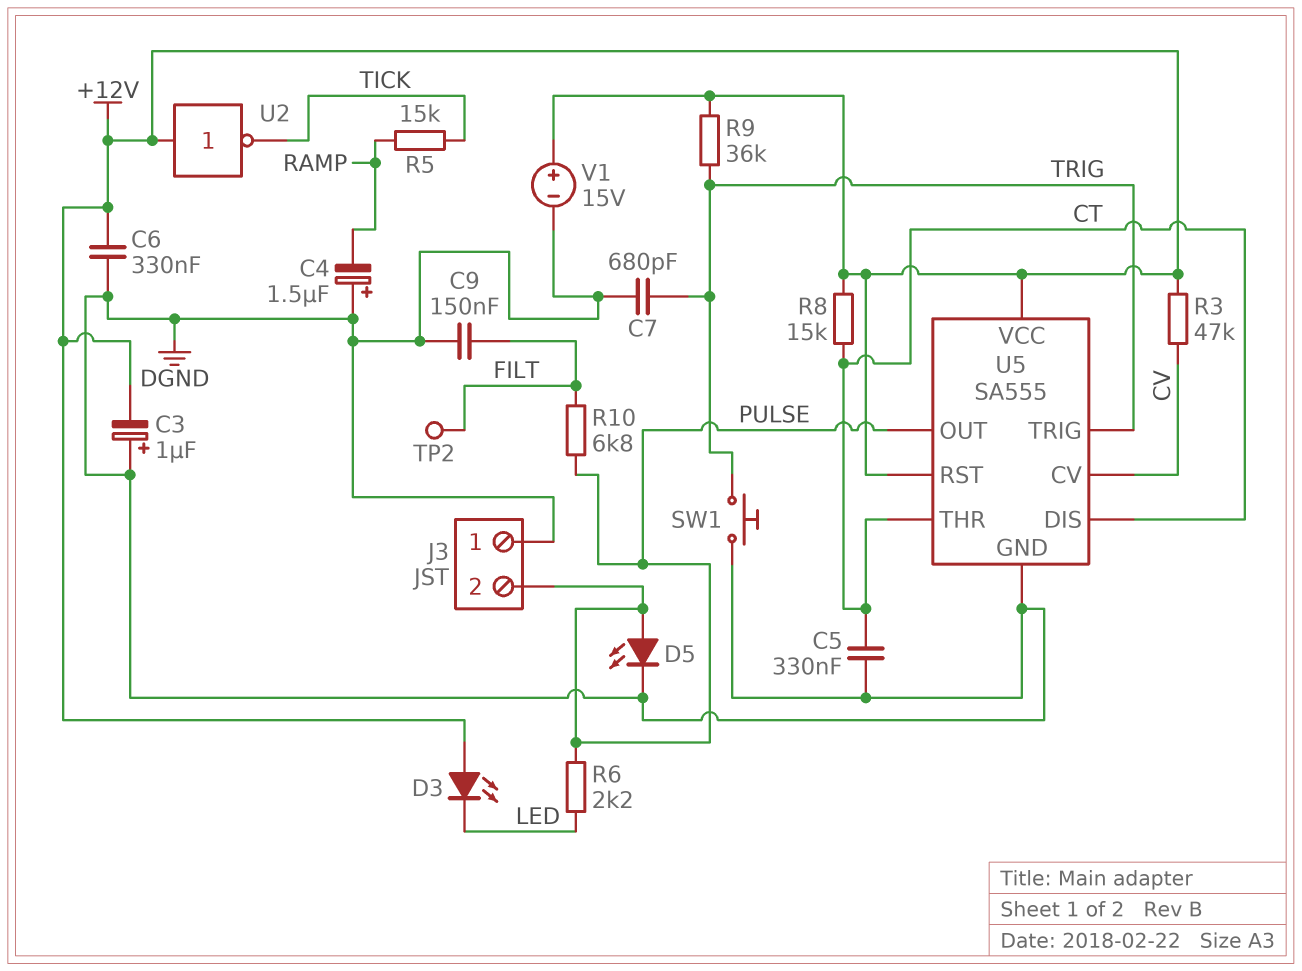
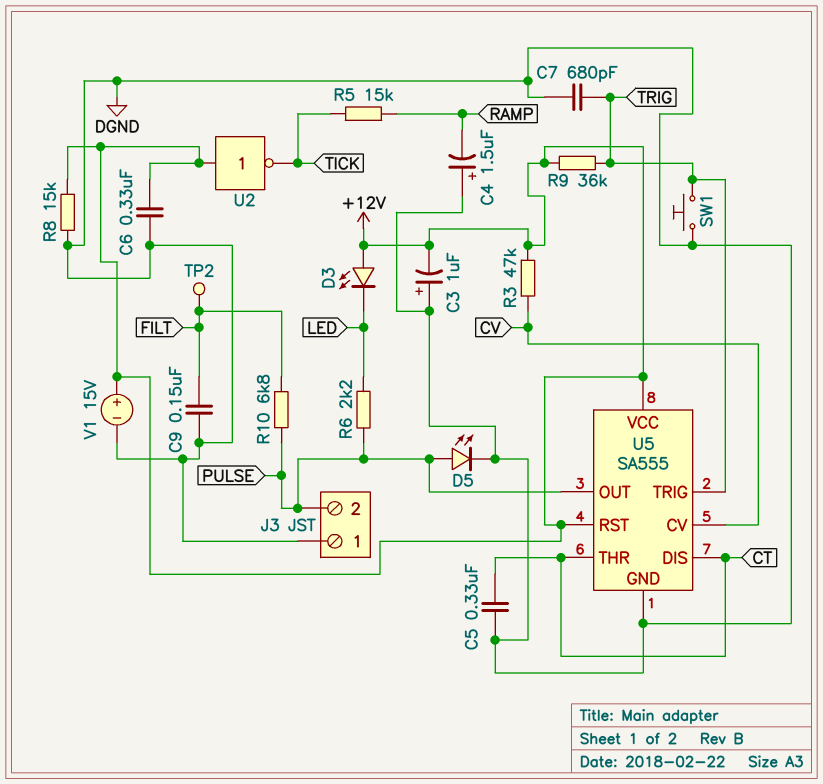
R8: 15k (+12V, CT) -> 15k (+12V, DGND)

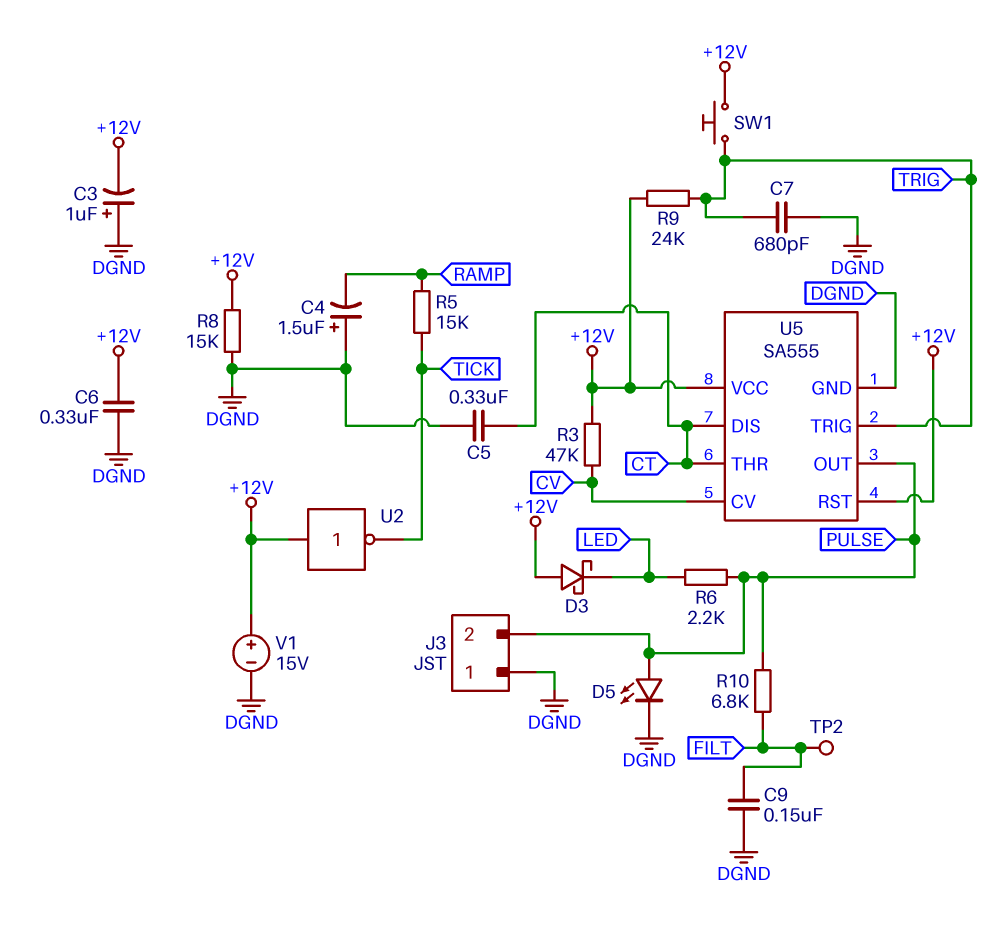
D3: LED (A +12V, K LED) -> schottky (A +12V, K LED)
R9: 36k (+12V, TRIG) -> 24k (+12V, TRIG)
SW1: button (DGND, TRIG) -> button (+12V, TRIG)

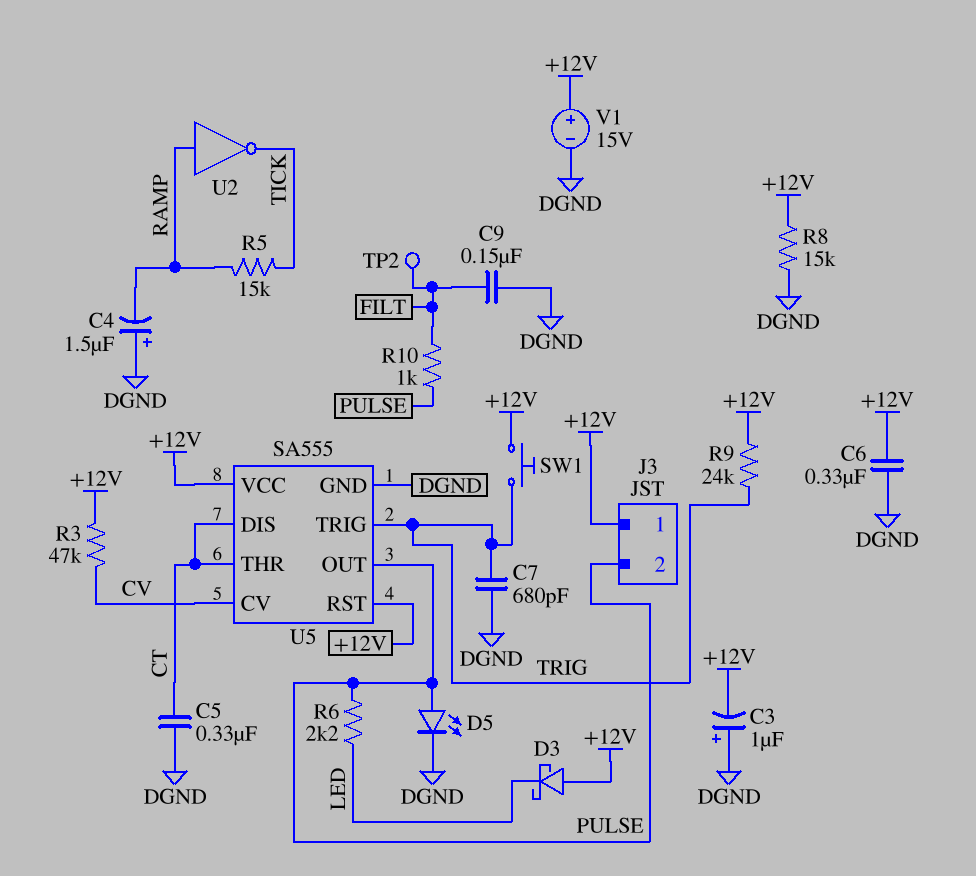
J3 pin 1: DGND -> +12V
R10: 6.8k (FILT, PULSE) -> 1k (FILT, PULSE)
U2: NOT (in +12V, out TICK) -> NOT (in RAMP, out TICK)

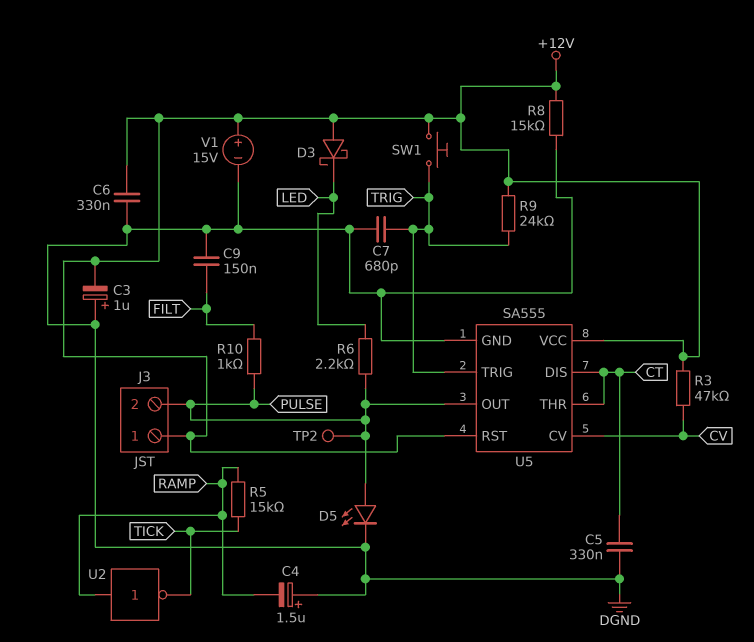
TP2: test point (FILT) -> test point (PULSE)

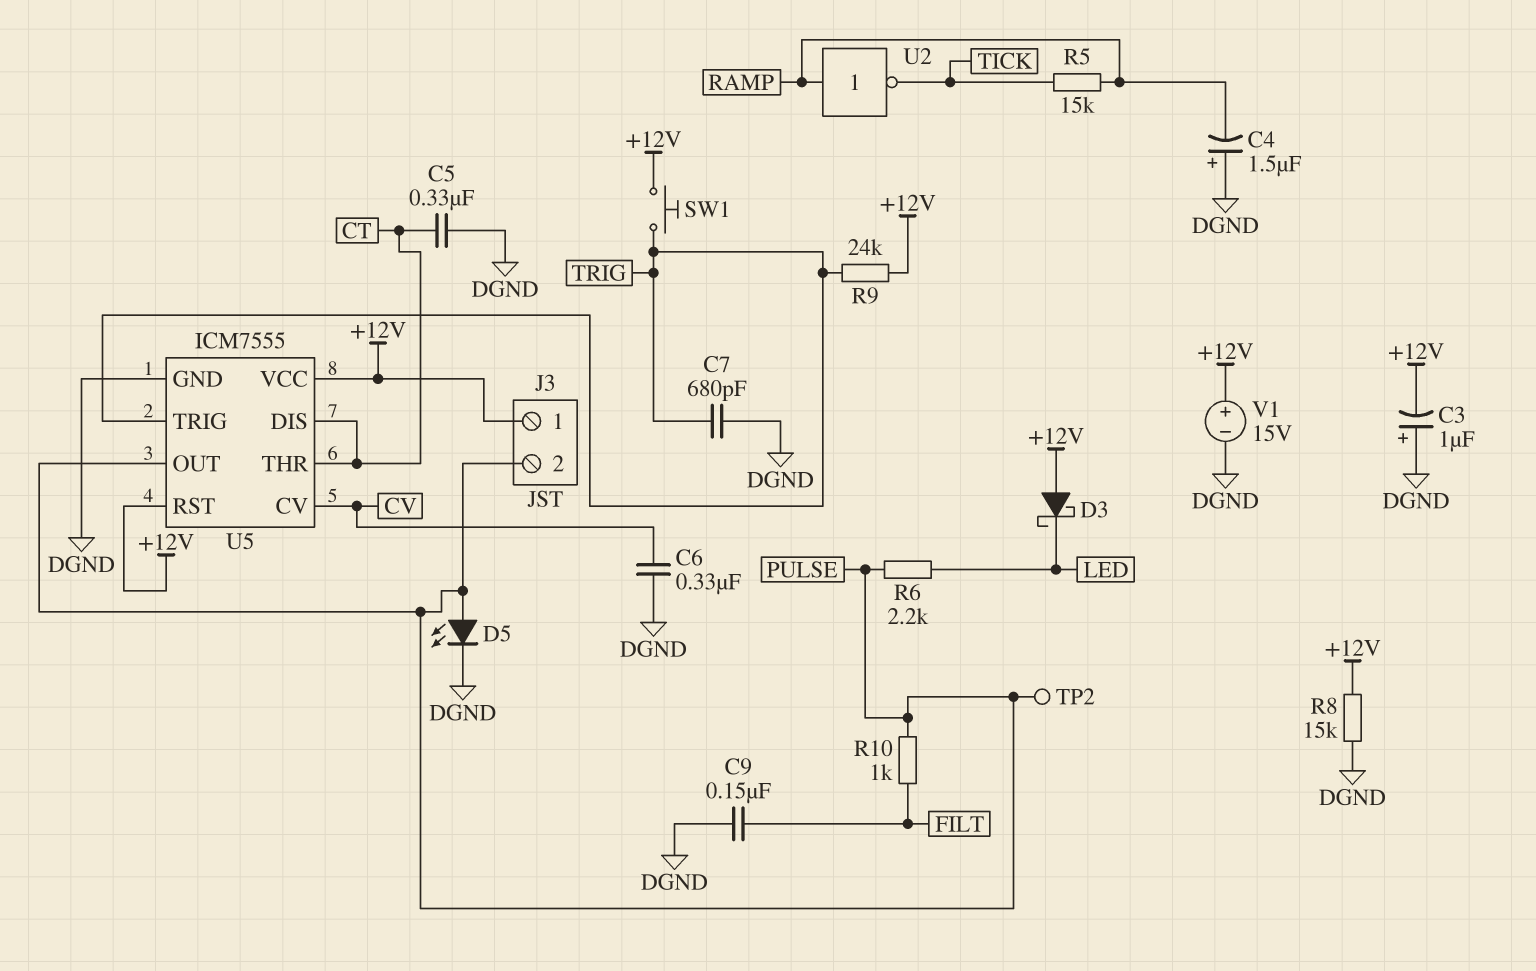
C6: 330nF (+12V, DGND) -> 330nF (CV, DGND)
R3: 47k (+12V, CV) -> none
U5: SA555 -> ICM7555

